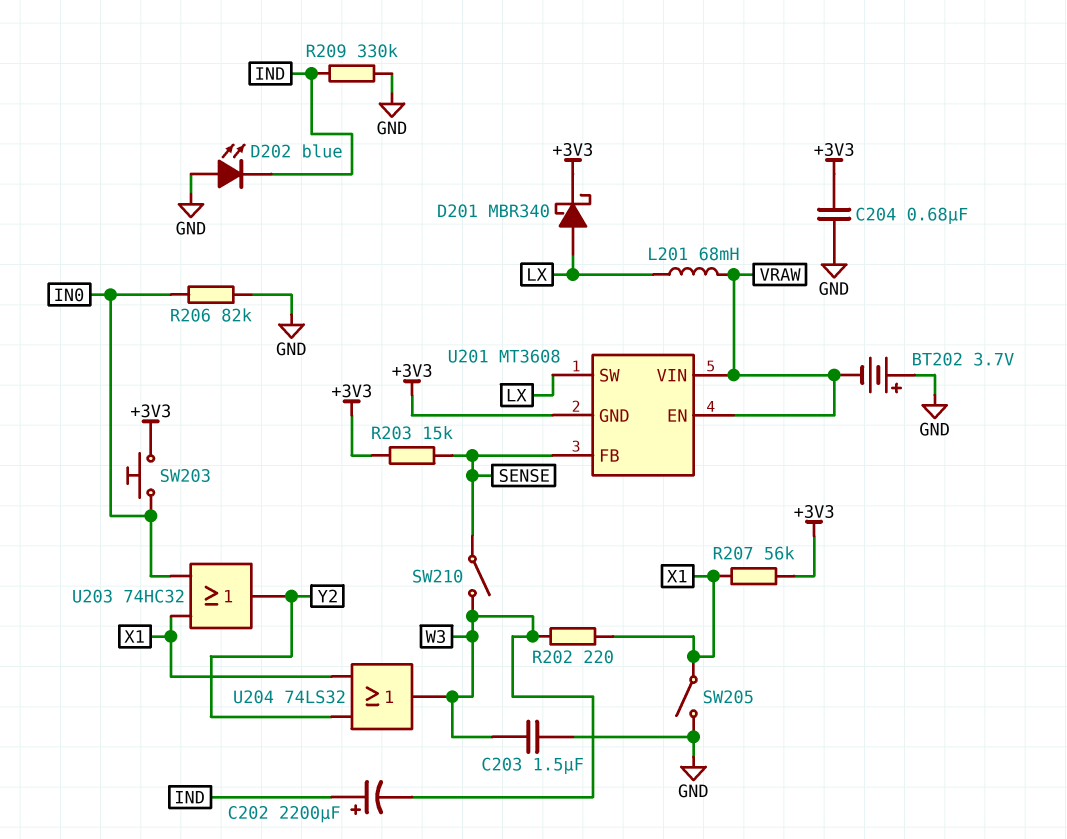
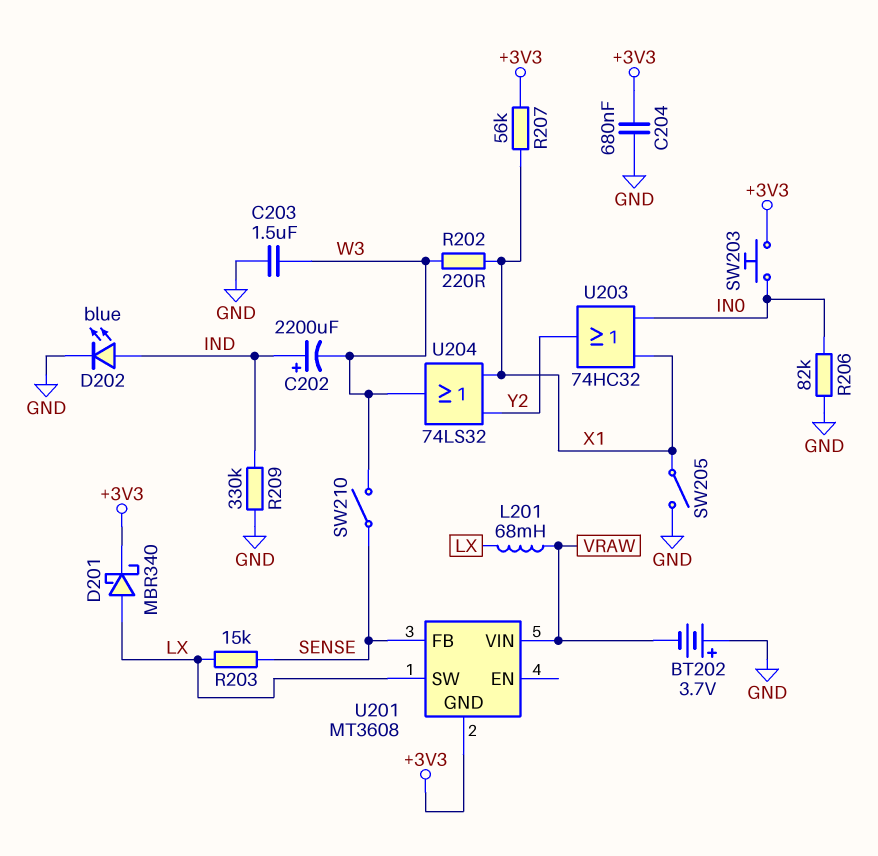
D202: LED blue (A GND, K IND) -> LED blue (A IND, K GND)
R203: 15k (+3V3, SENSE) -> 15k (LX, SENSE)
U201 pin EN: VRAW -> none

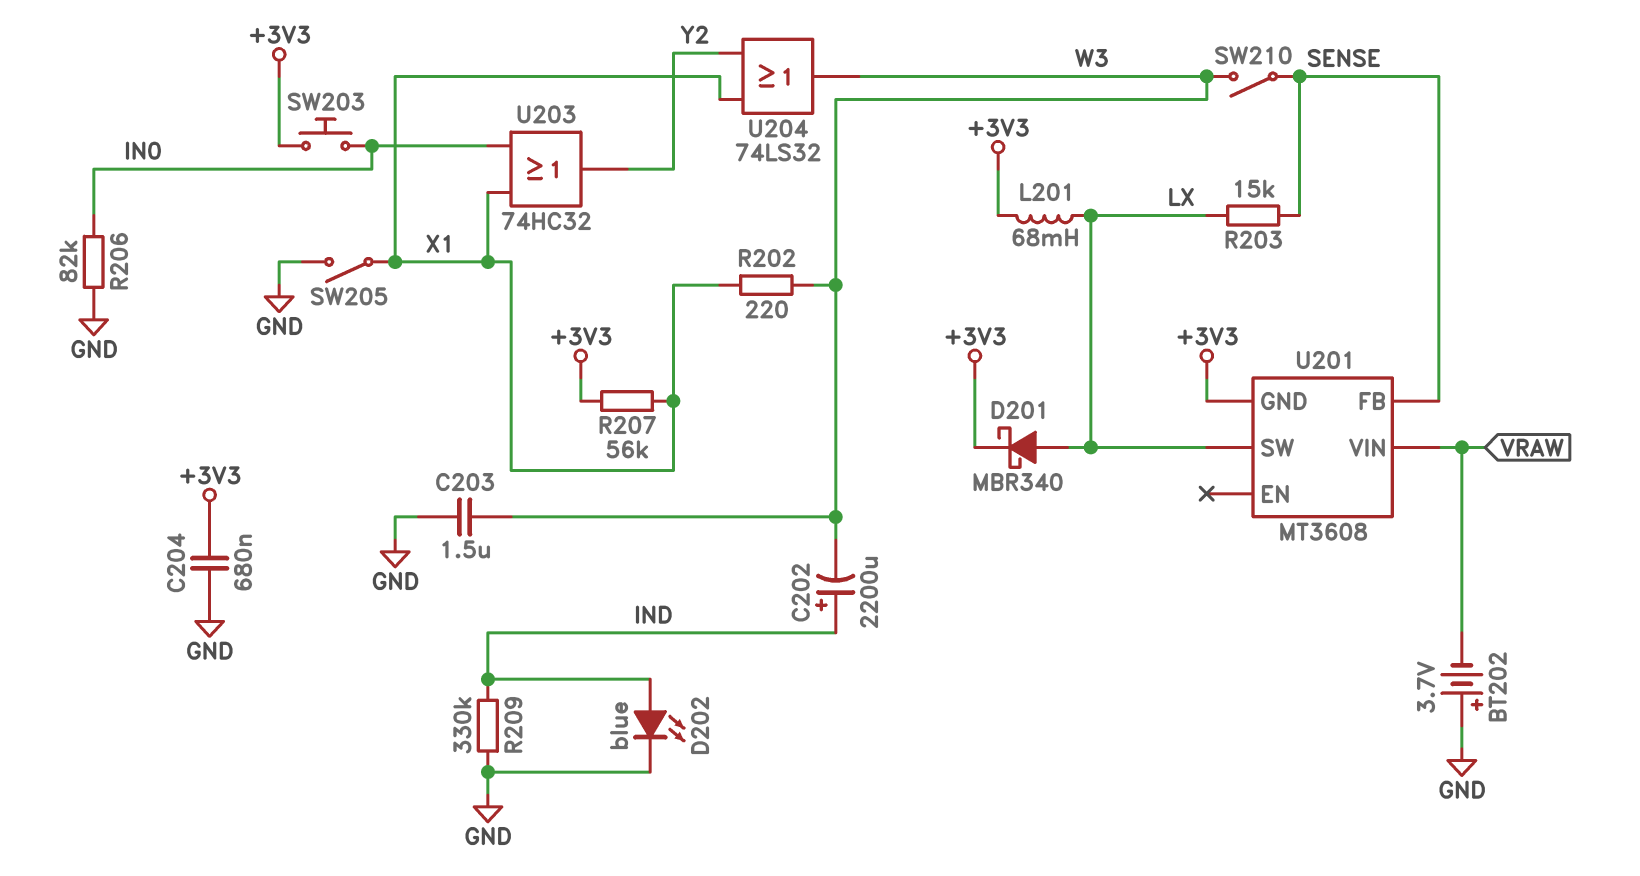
L201: 68mH (LX, VRAW) -> 68mH (+3V3, LX)

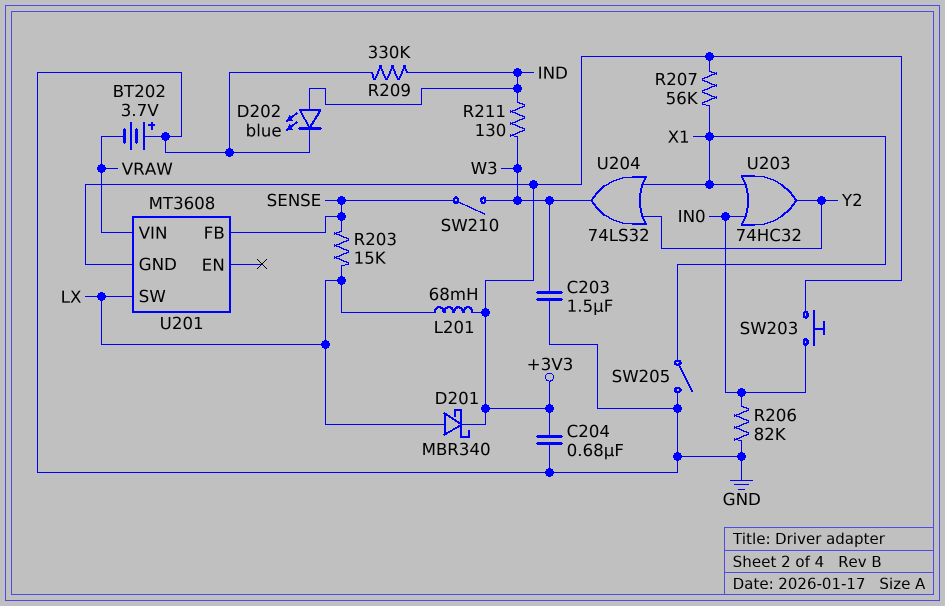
C202: 2200uF (plus IND, minus W3) -> none
R202: 220 (W3, X1) -> none
R211: none -> 130 (IND, W3)

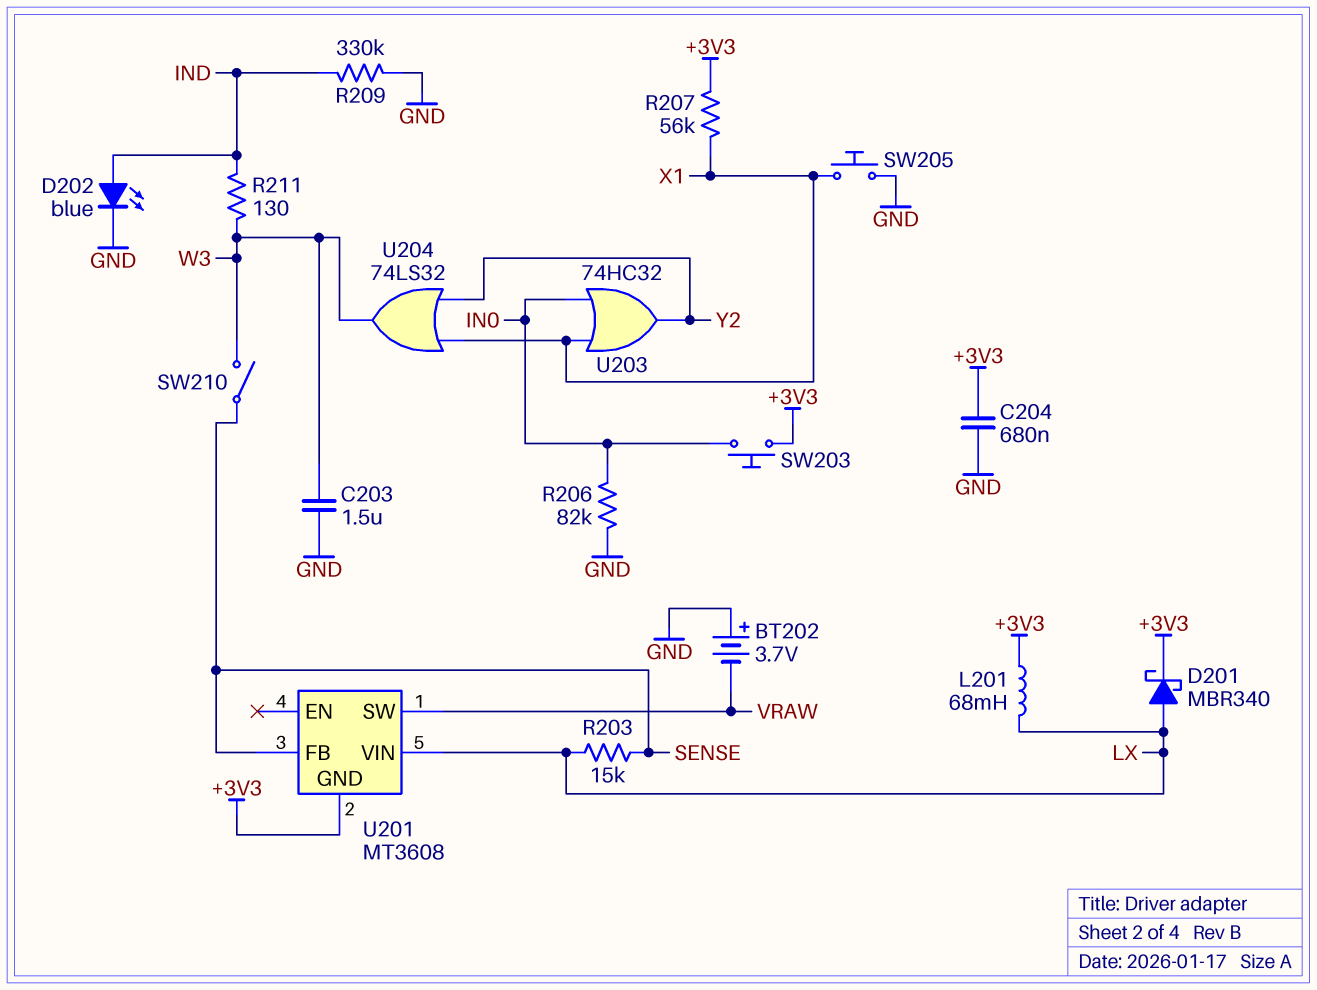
SW205: switch (GND, X1) -> button (GND, X1)
U201 pin SW: LX -> VRAW
U201 pin VIN: VRAW -> LX

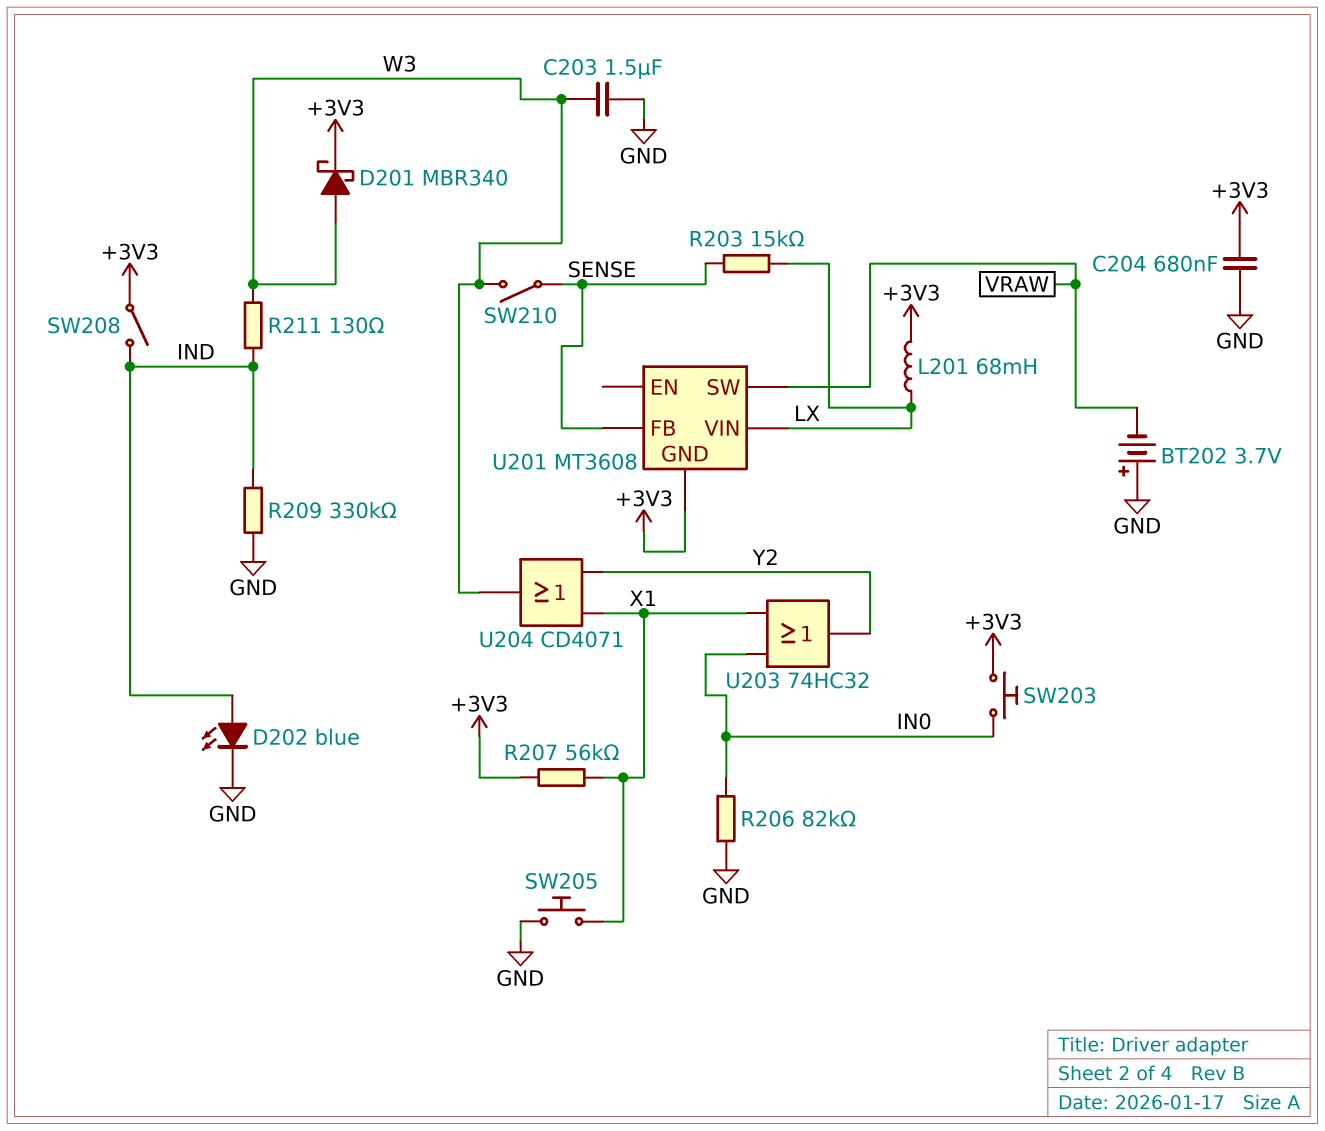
D201: schottky MBR340 (A LX, K +3V3) -> schottky MBR340 (A W3, K +3V3)
SW208: none -> switch (+3V3, IND)
U204: OR 74LS32 (in X1, in Y2, out W3) -> OR CD4071 (in X1, in Y2, out W3)

